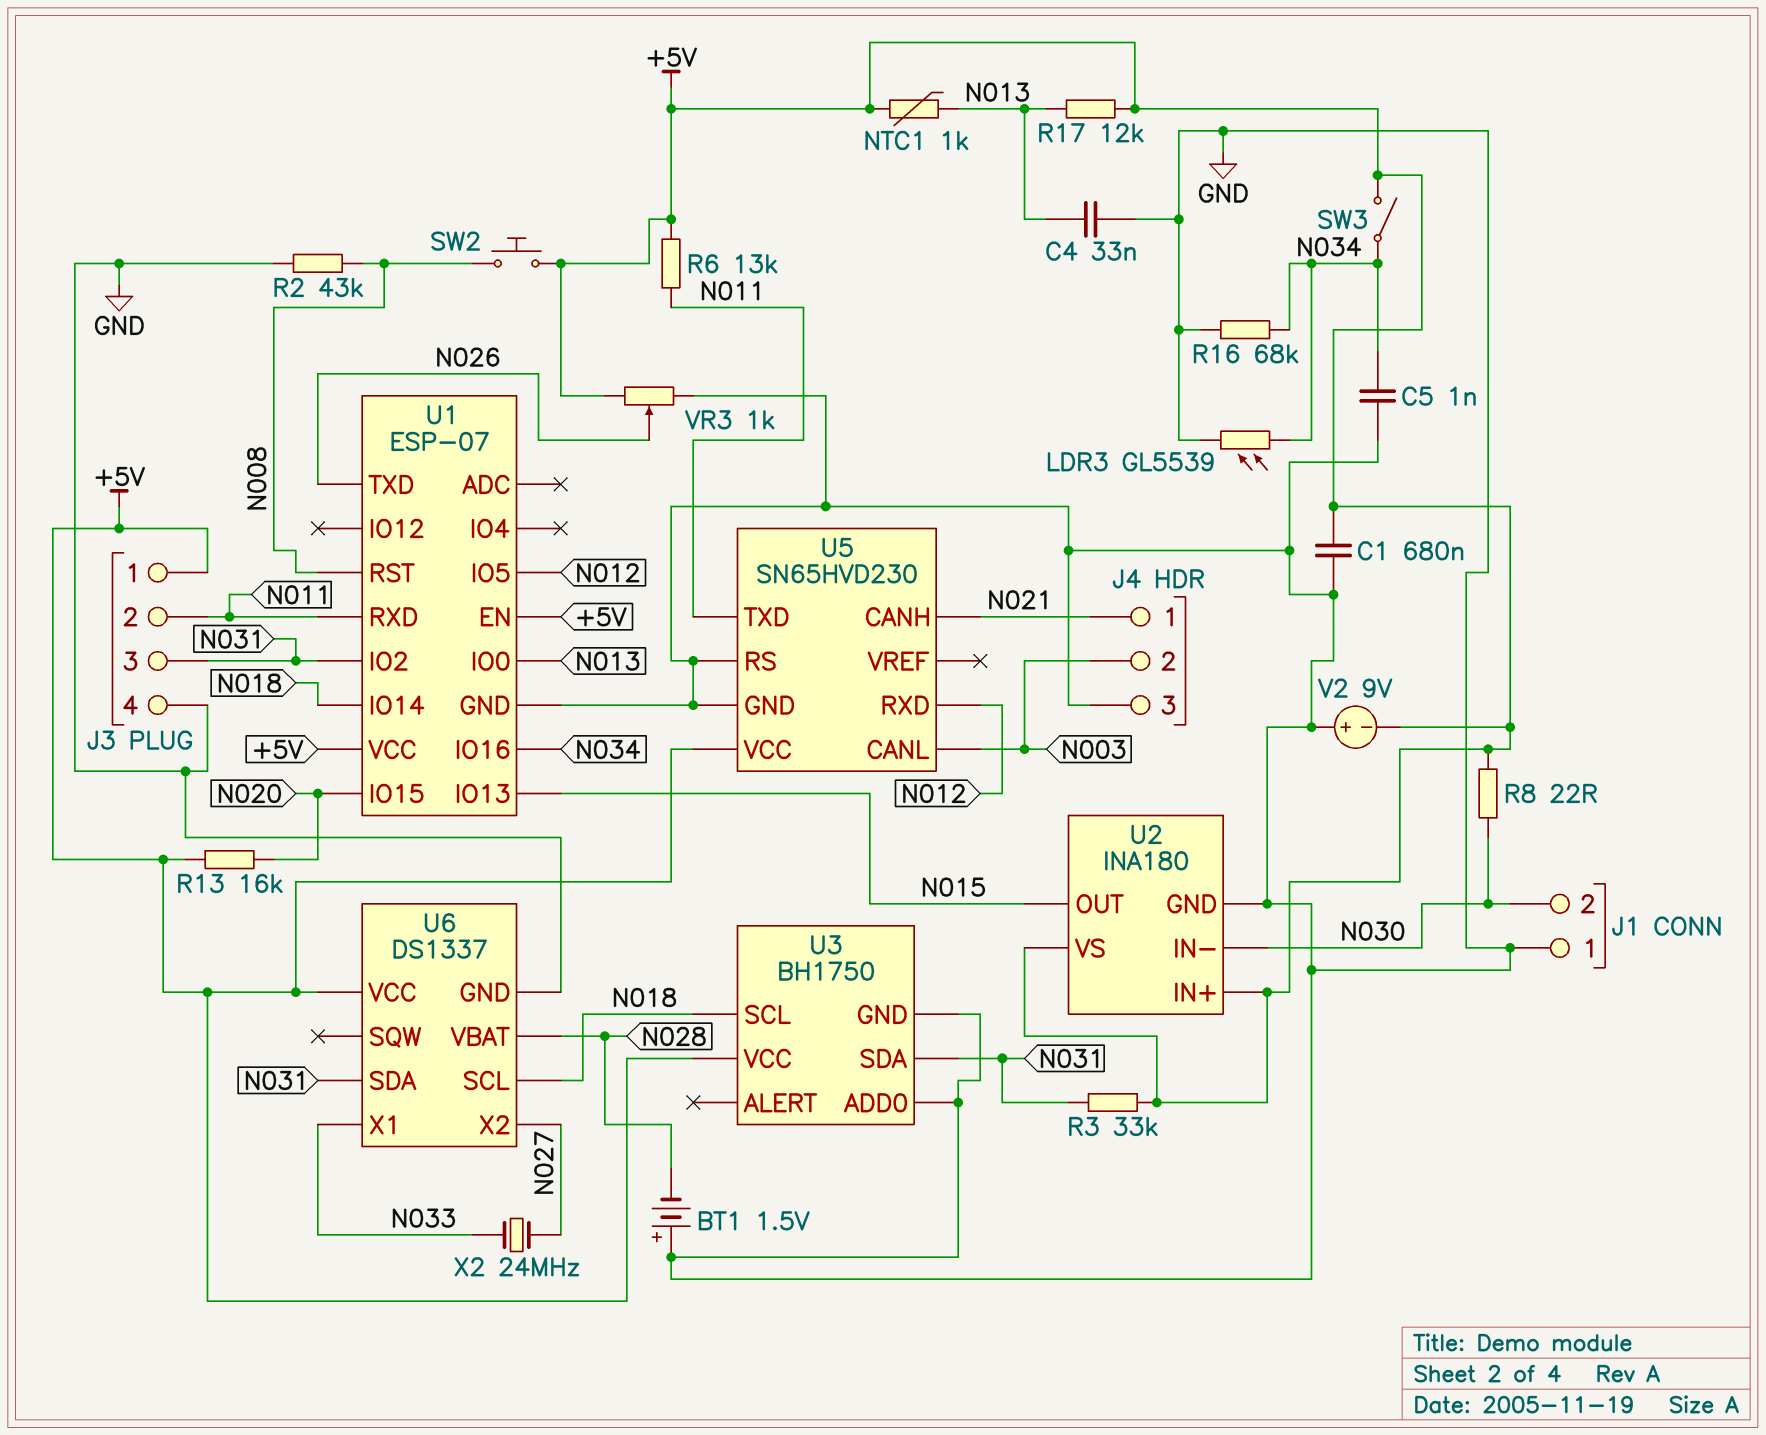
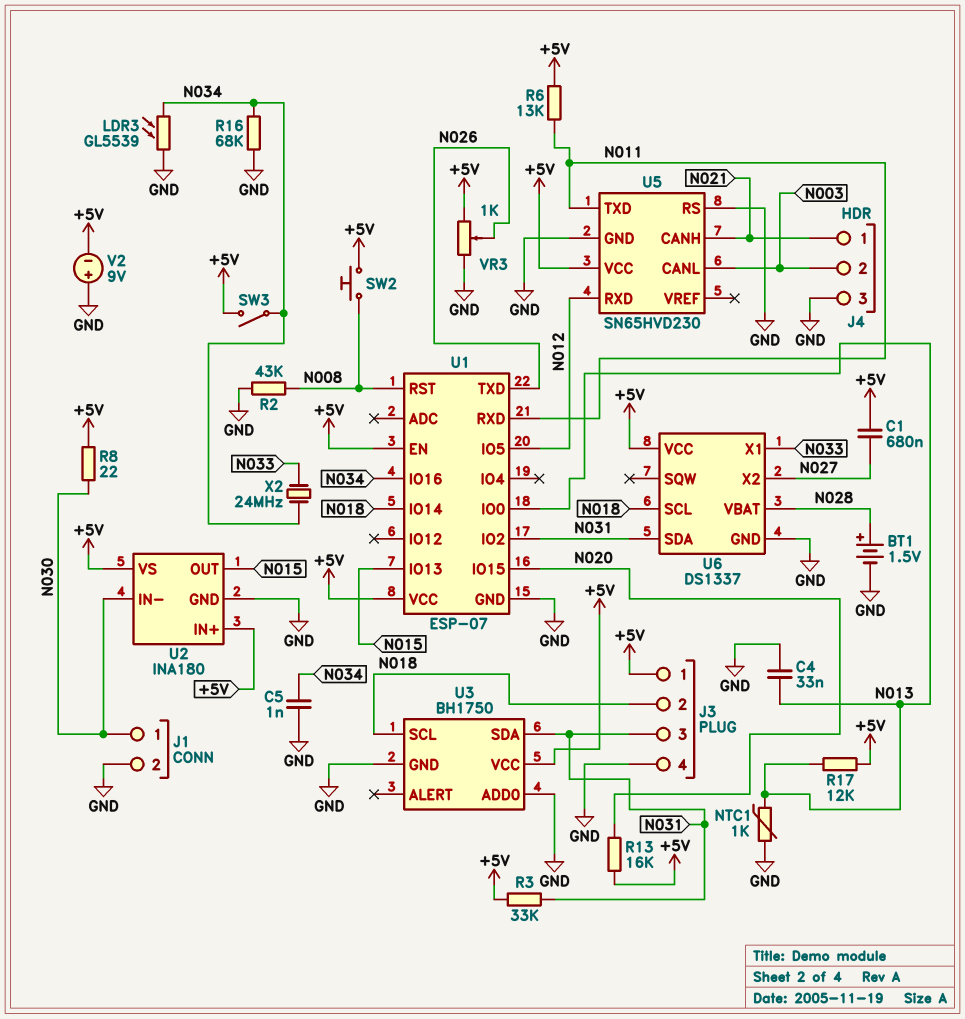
BT1: 1.5V (plus GND, minus N028) -> 1.5V (plus N028, minus GND)
C1: 680nF (+5V, GND) -> 680nF (+5V, N027)
J1 pin 1: GND -> N030
J1 pin 2: N030 -> GND
J3 pin 2: N011 -> N018
NTC1: 1k (+5V, N013) -> 1k (GND, N013)
X2: 24MHz (N027, N033) -> 24MHz (N033, N034)

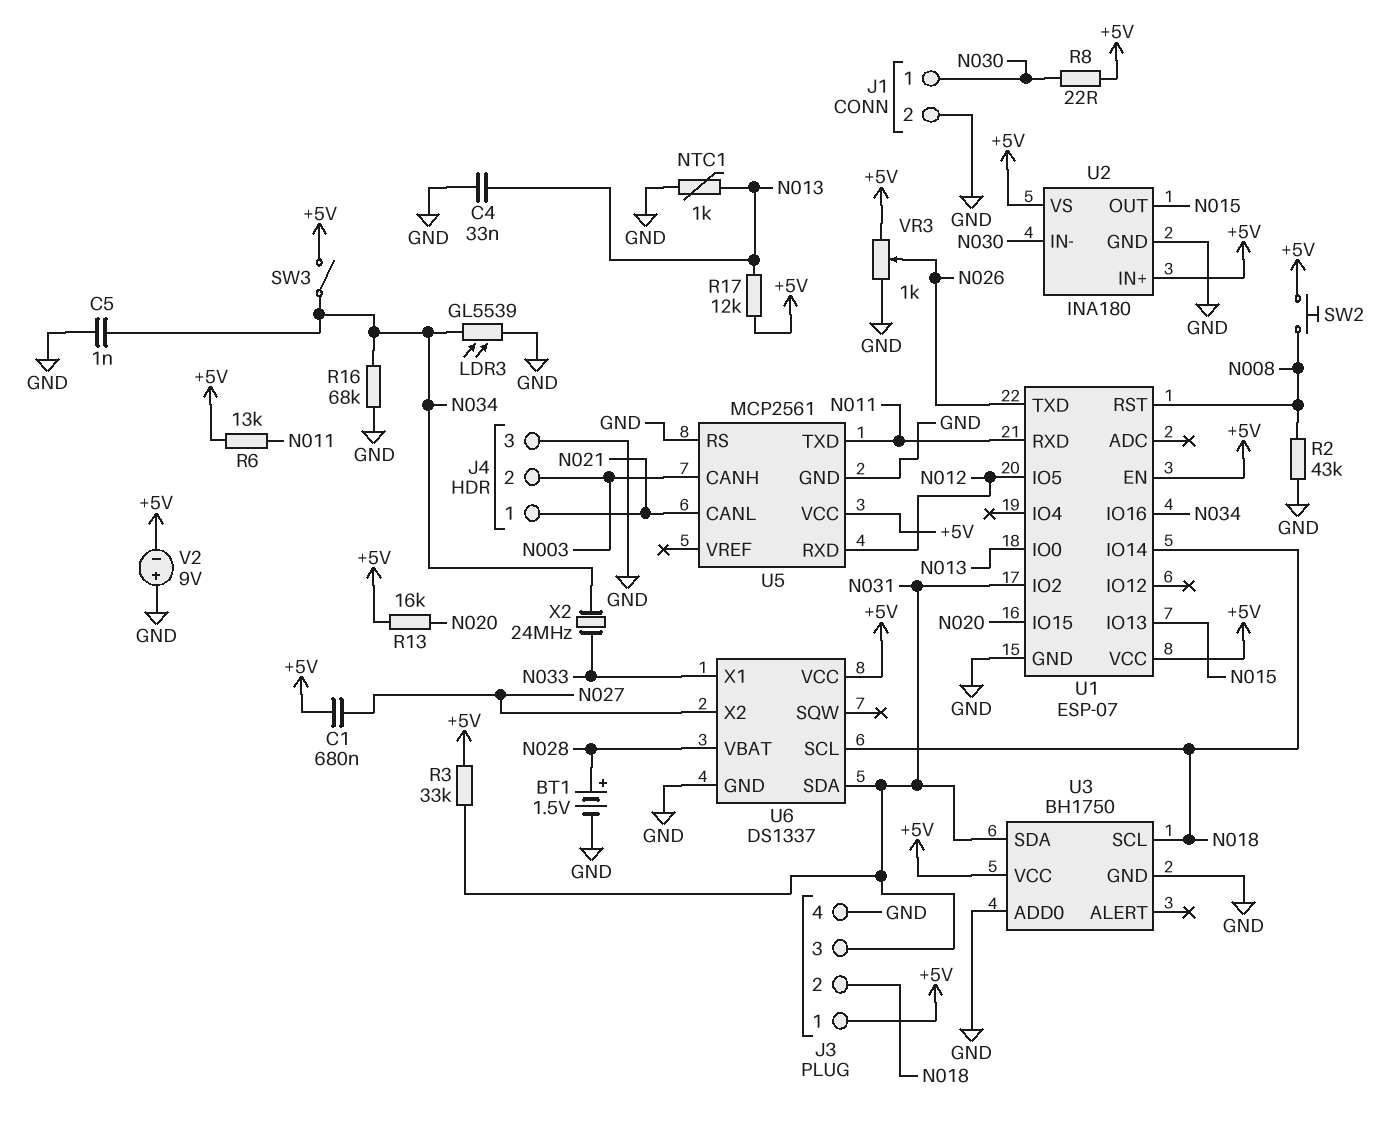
U5: SN65HVD230 -> MCP2561
U5 pin CANH: N021 -> N003
U5 pin CANL: N003 -> N021

